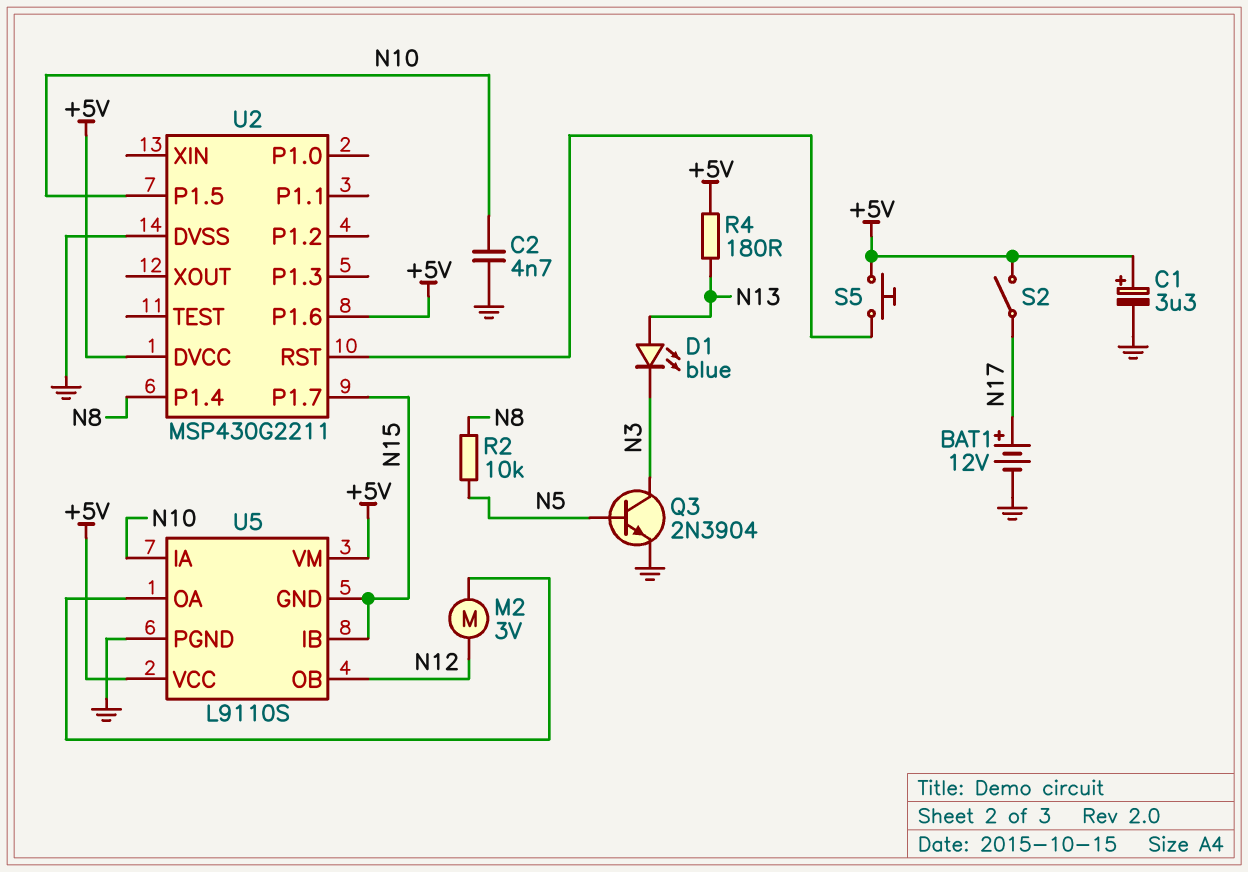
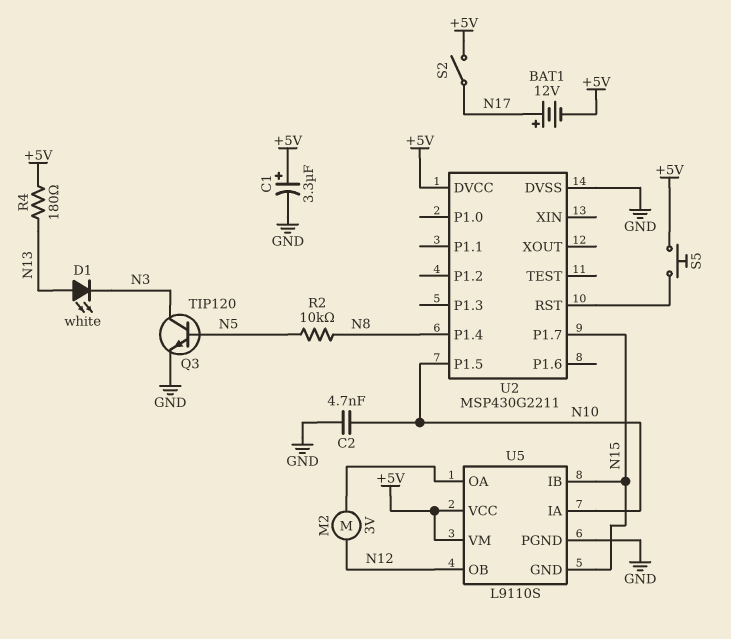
BAT1: 12V (plus N17, minus GND) -> 12V (plus N17, minus +5V)
D1: LED blue (A N13, K N3) -> LED white (A N13, K N3)
Q3: NPN 2N3904 (B N5, C N3, E GND) -> NPN TIP120 (B N5, C N3, E GND)
U2 pin P1.6: +5V -> none

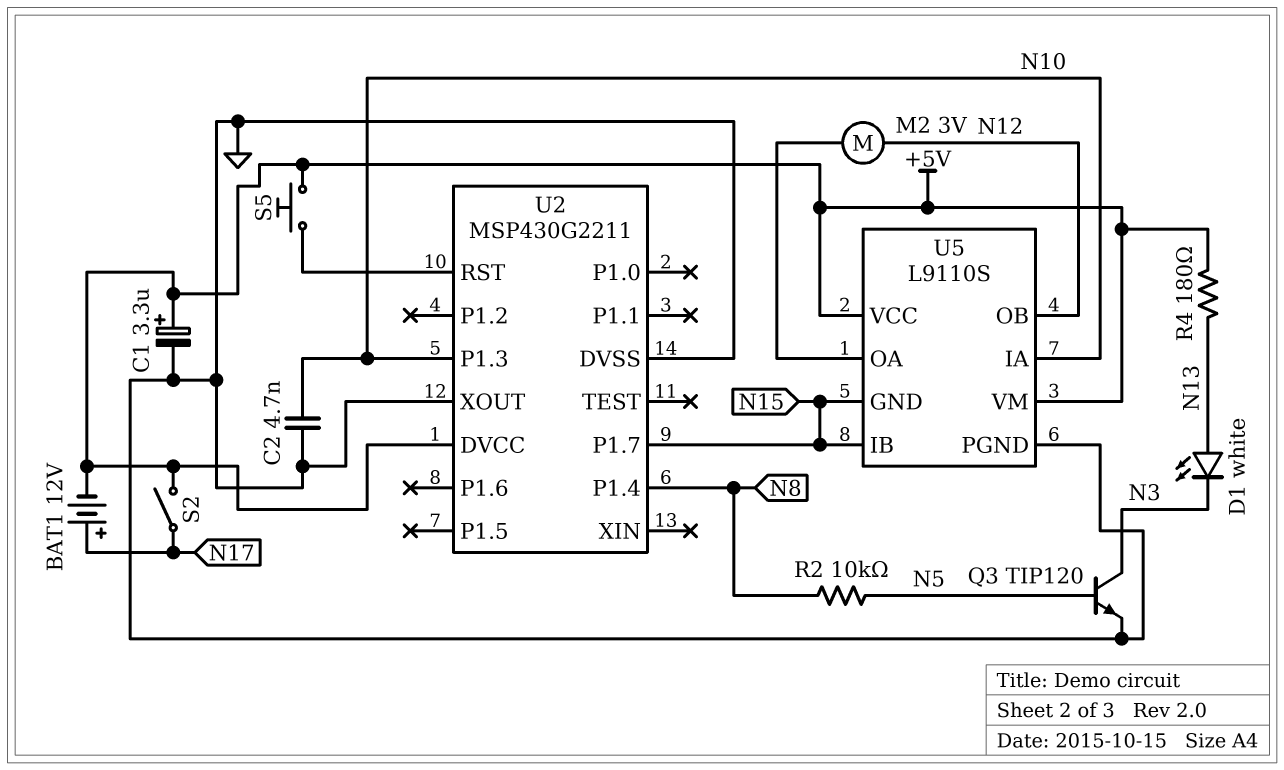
U2 pin P1.3: none -> N10
U2 pin P1.5: N10 -> none
U2 pin XOUT: none -> GND

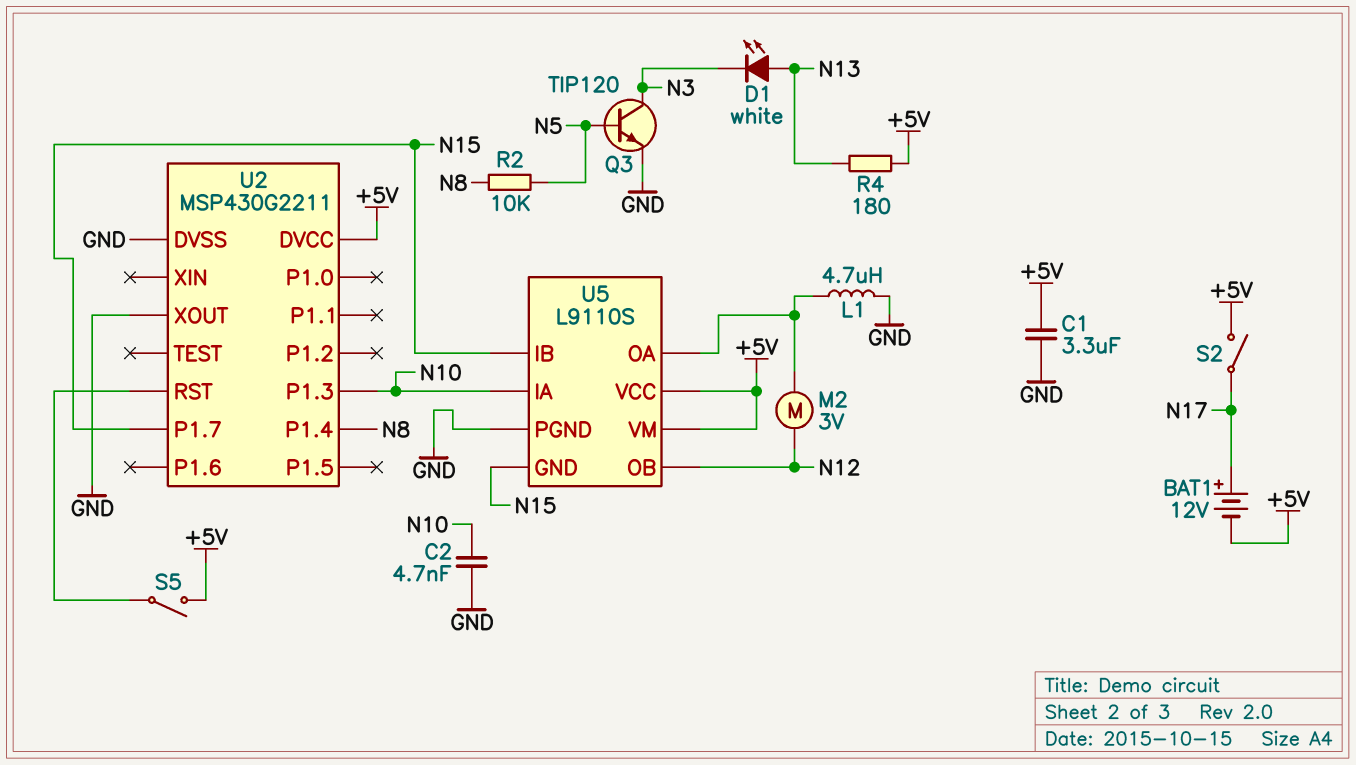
C1: 3.3uF (plus +5V, minus GND) -> 3.3uF (+5V, GND)
L1: none -> 4.7uH (GND, U5/OA)
S5: button (+5V, U2/RST) -> switch (+5V, U2/RST)

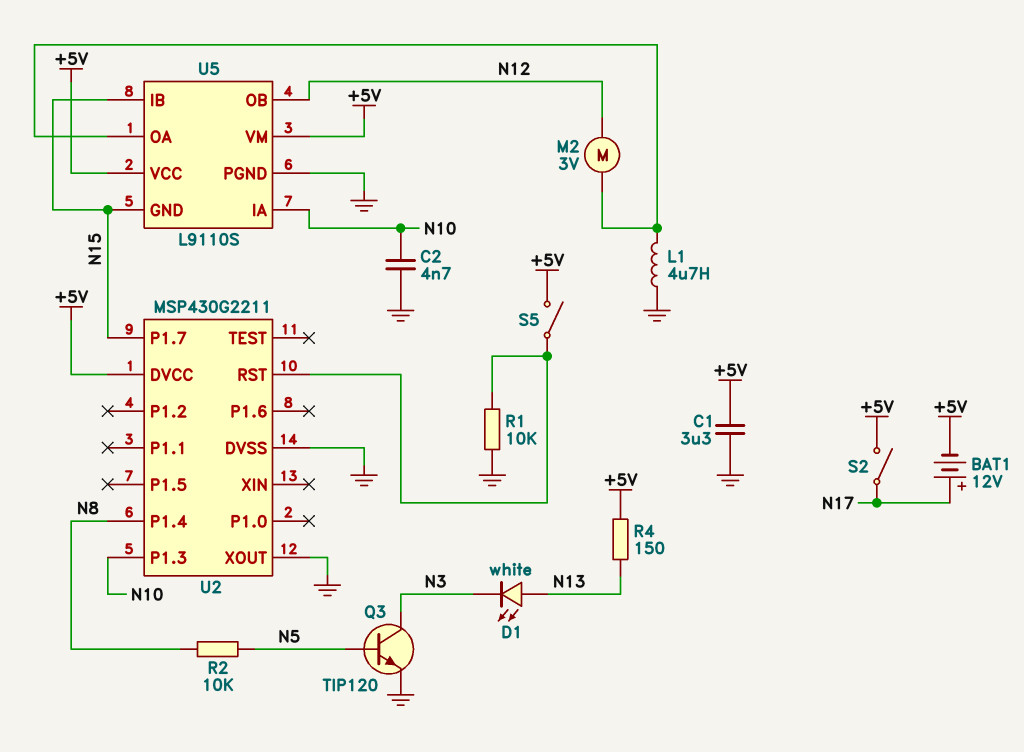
R1: none -> 10k (GND, U2/RST)
R4: 180 (+5V, N13) -> 150 (+5V, N13)

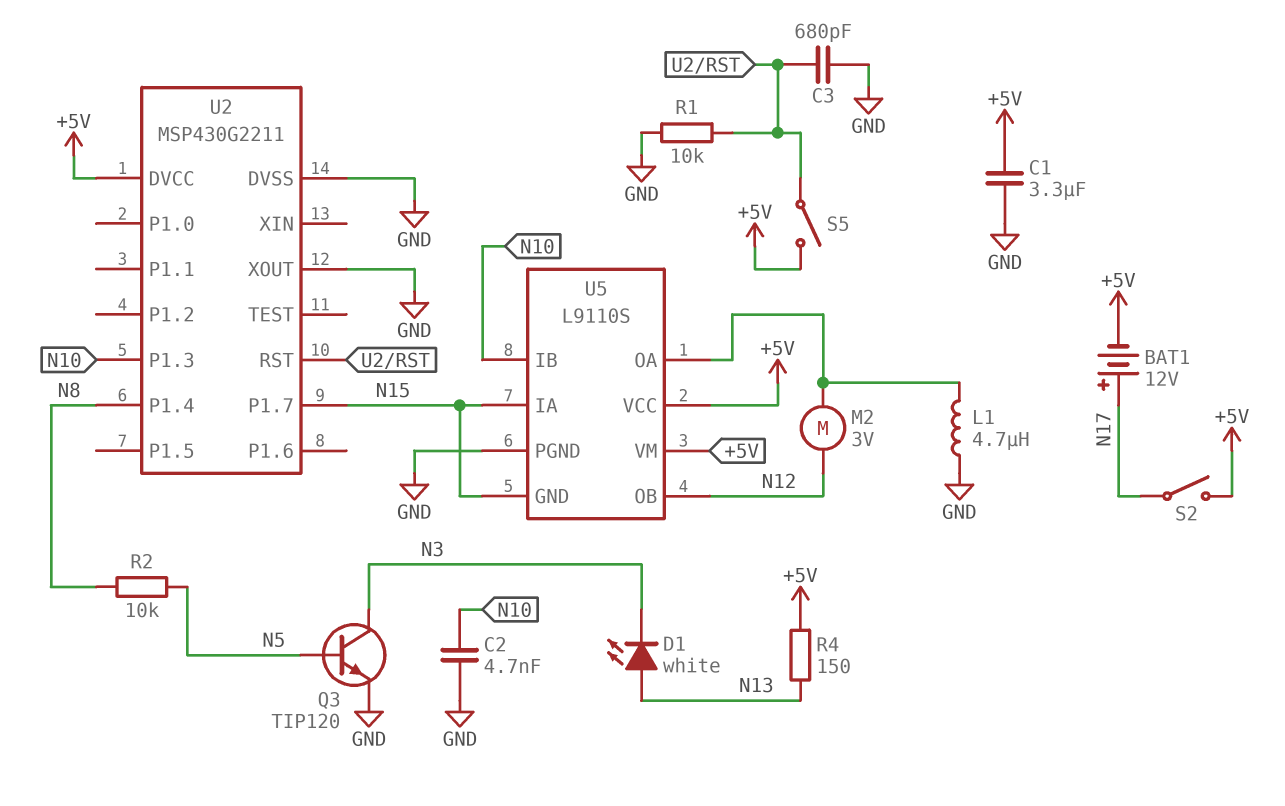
C3: none -> 680pF (GND, U2/RST)
U5 pin IA: N10 -> N15
U5 pin IB: N15 -> N10

